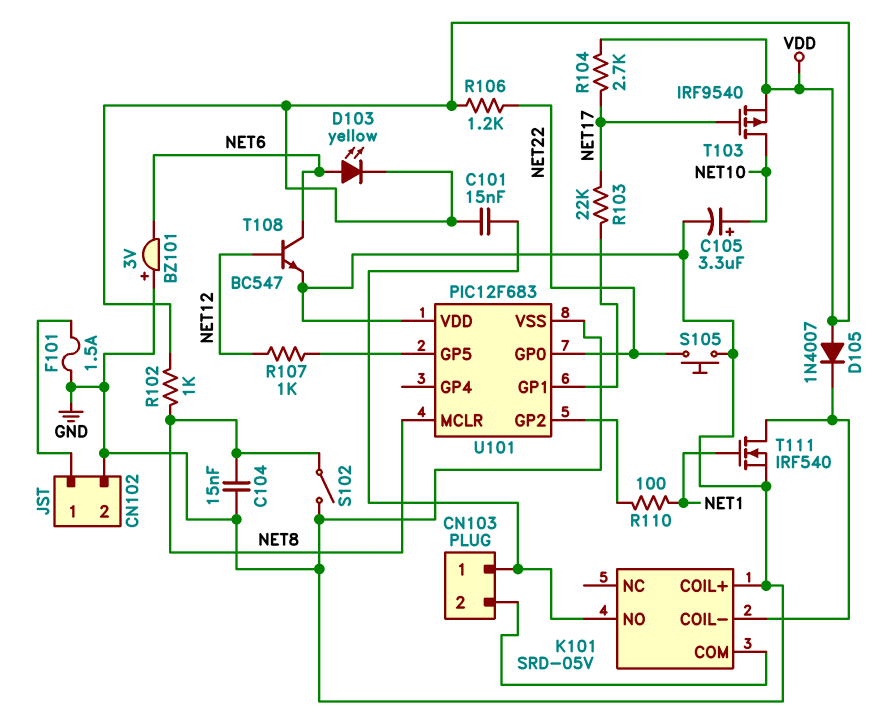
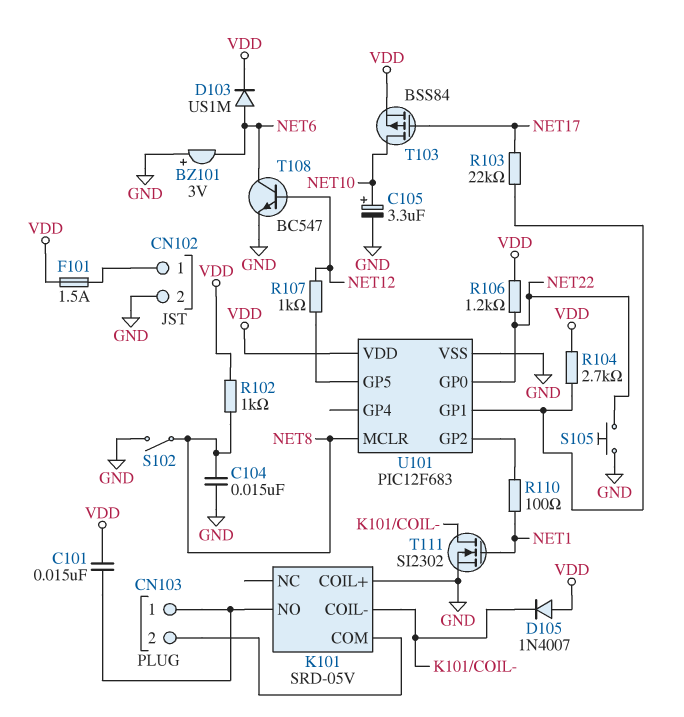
D103: LED yellow (A NET6, K VDD) -> diode US1M (A NET6, K VDD)
F101: 1.5A (CN102/1, GND) -> 1.5A (CN102/1, VDD)
R104: 2.7k (NET17, VDD) -> 2.7k (U101/GP1, VDD)
T103: PMOS IRF9540 (G NET17, D NET10, S VDD) -> PMOS BSS84 (G NET17, D NET10, S VDD)
T111: NMOS IRF540 (G NET1, D K101/COIL-, S GND) -> NMOS SI2302 (G NET1, D K101/COIL-, S GND)
U101 pin VDD: GND -> VDD

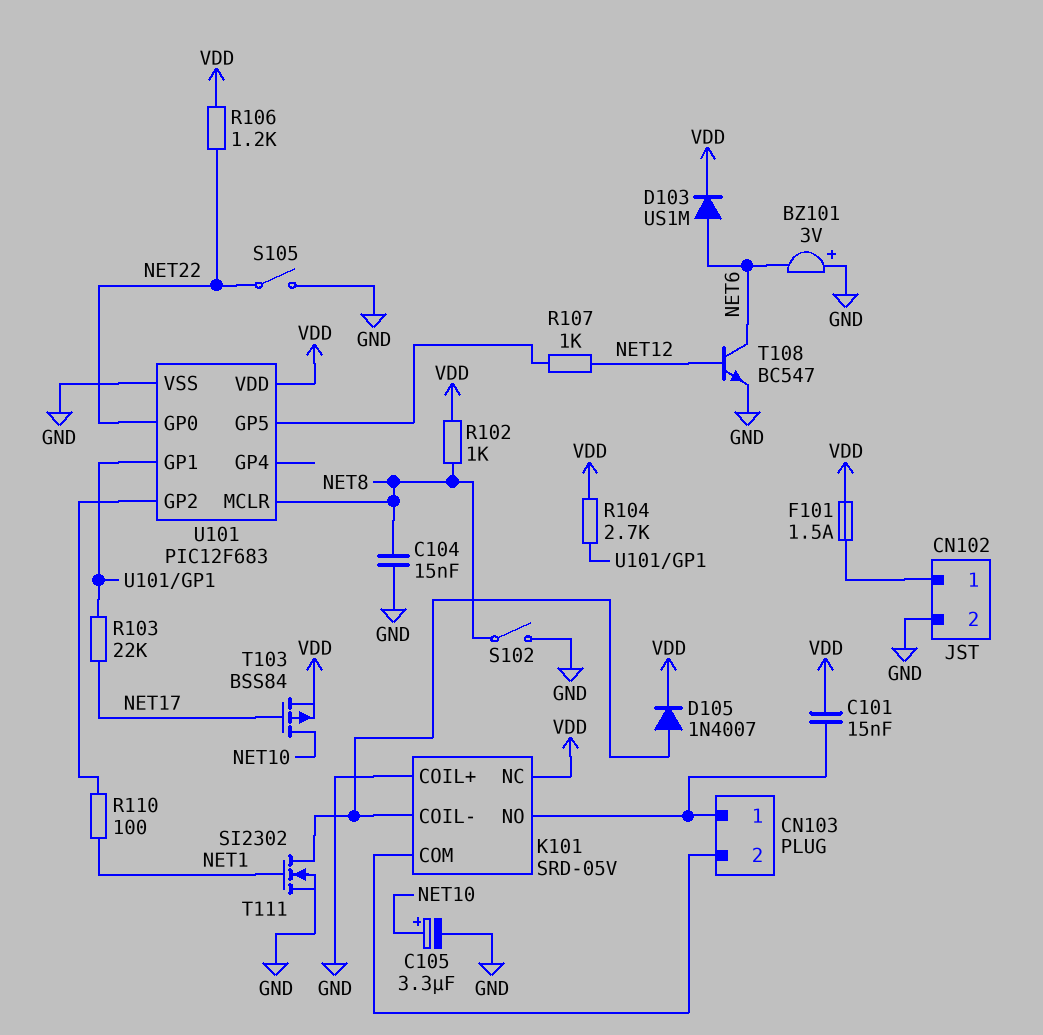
D105: diode 1N4007 (A VDD, K K101/COIL-) -> diode 1N4007 (A K101/COIL-, K VDD)
K101 pin NC: none -> VDD
S105: button (GND, NET22) -> switch (GND, NET22)

